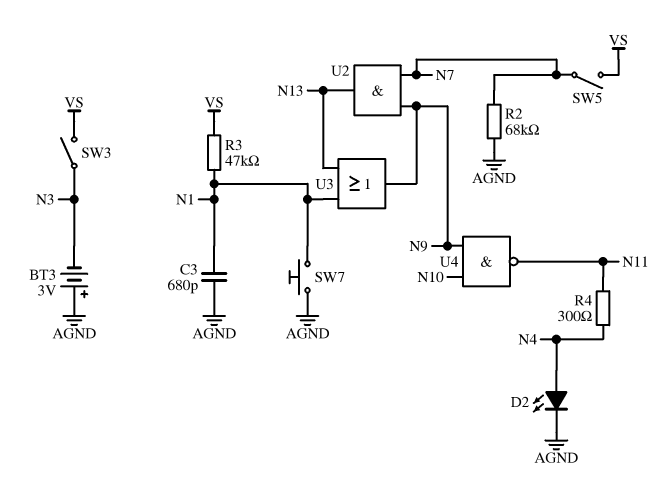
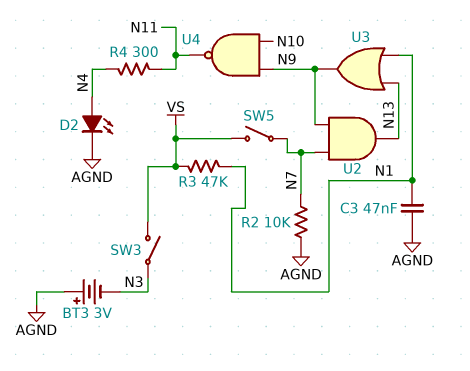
C3: 680pF (AGND, N1) -> 47nF (AGND, N1)
R2: 68k (AGND, N7) -> 10k (AGND, N7)
SW7: button (AGND, N1) -> none

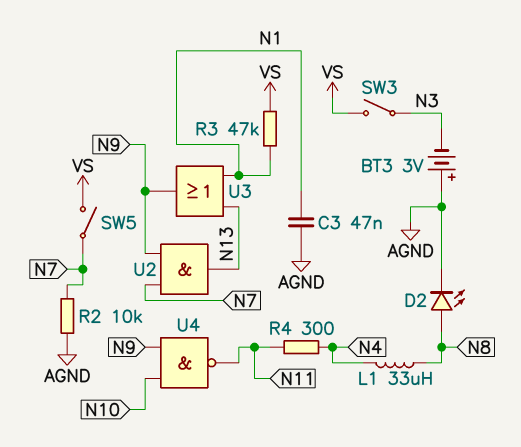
D2: LED (A N4, K AGND) -> LED (A N8, K AGND)
L1: none -> 33uH (N4, N8)

